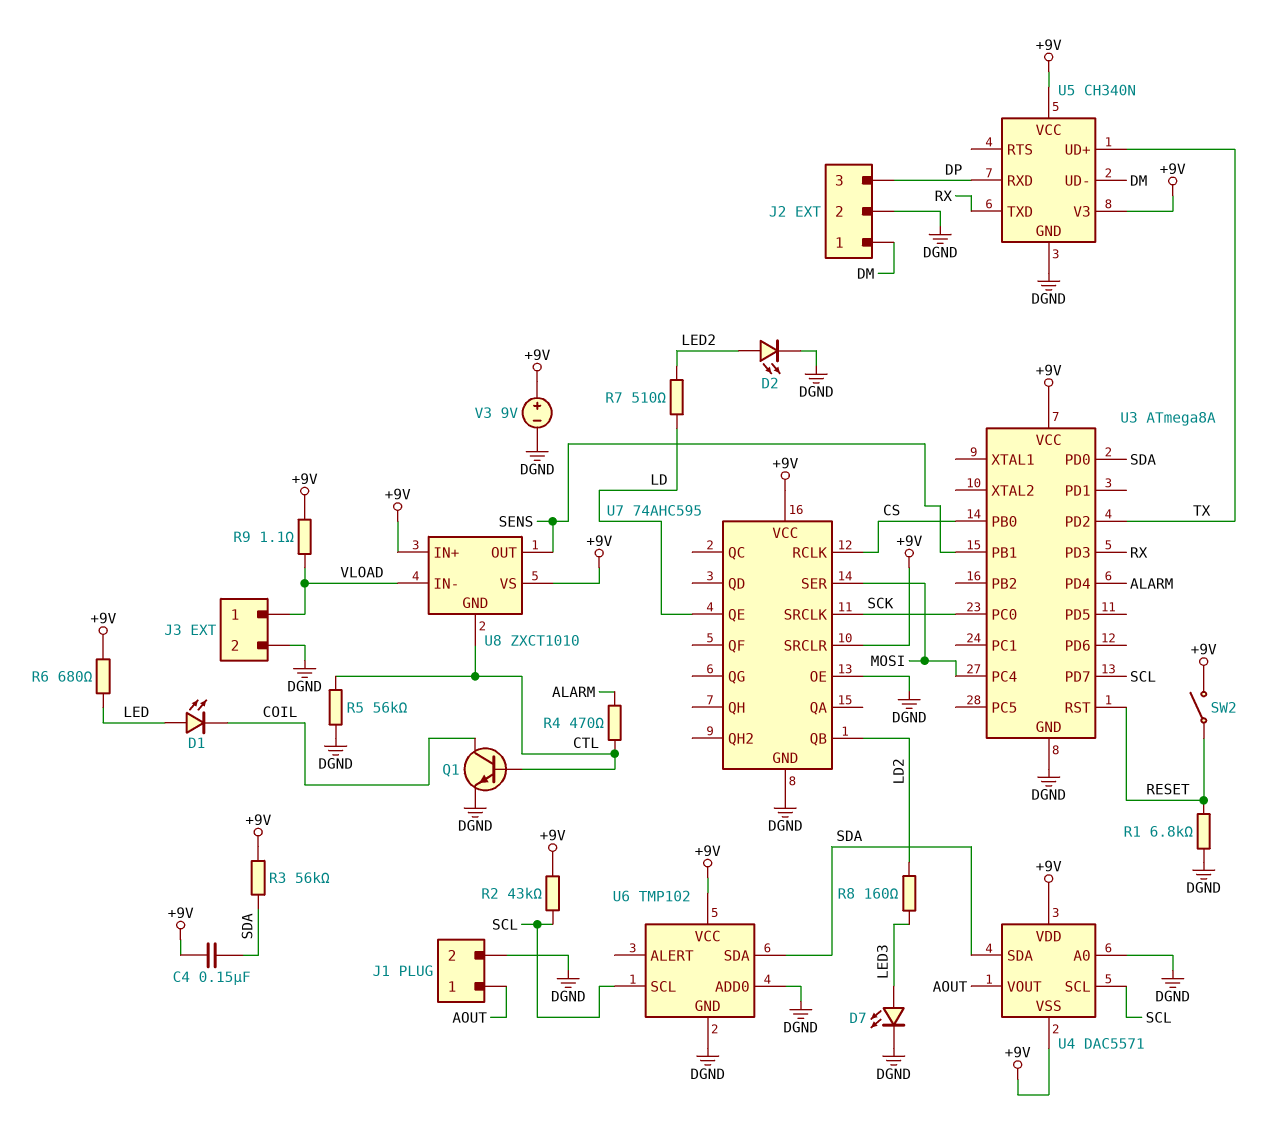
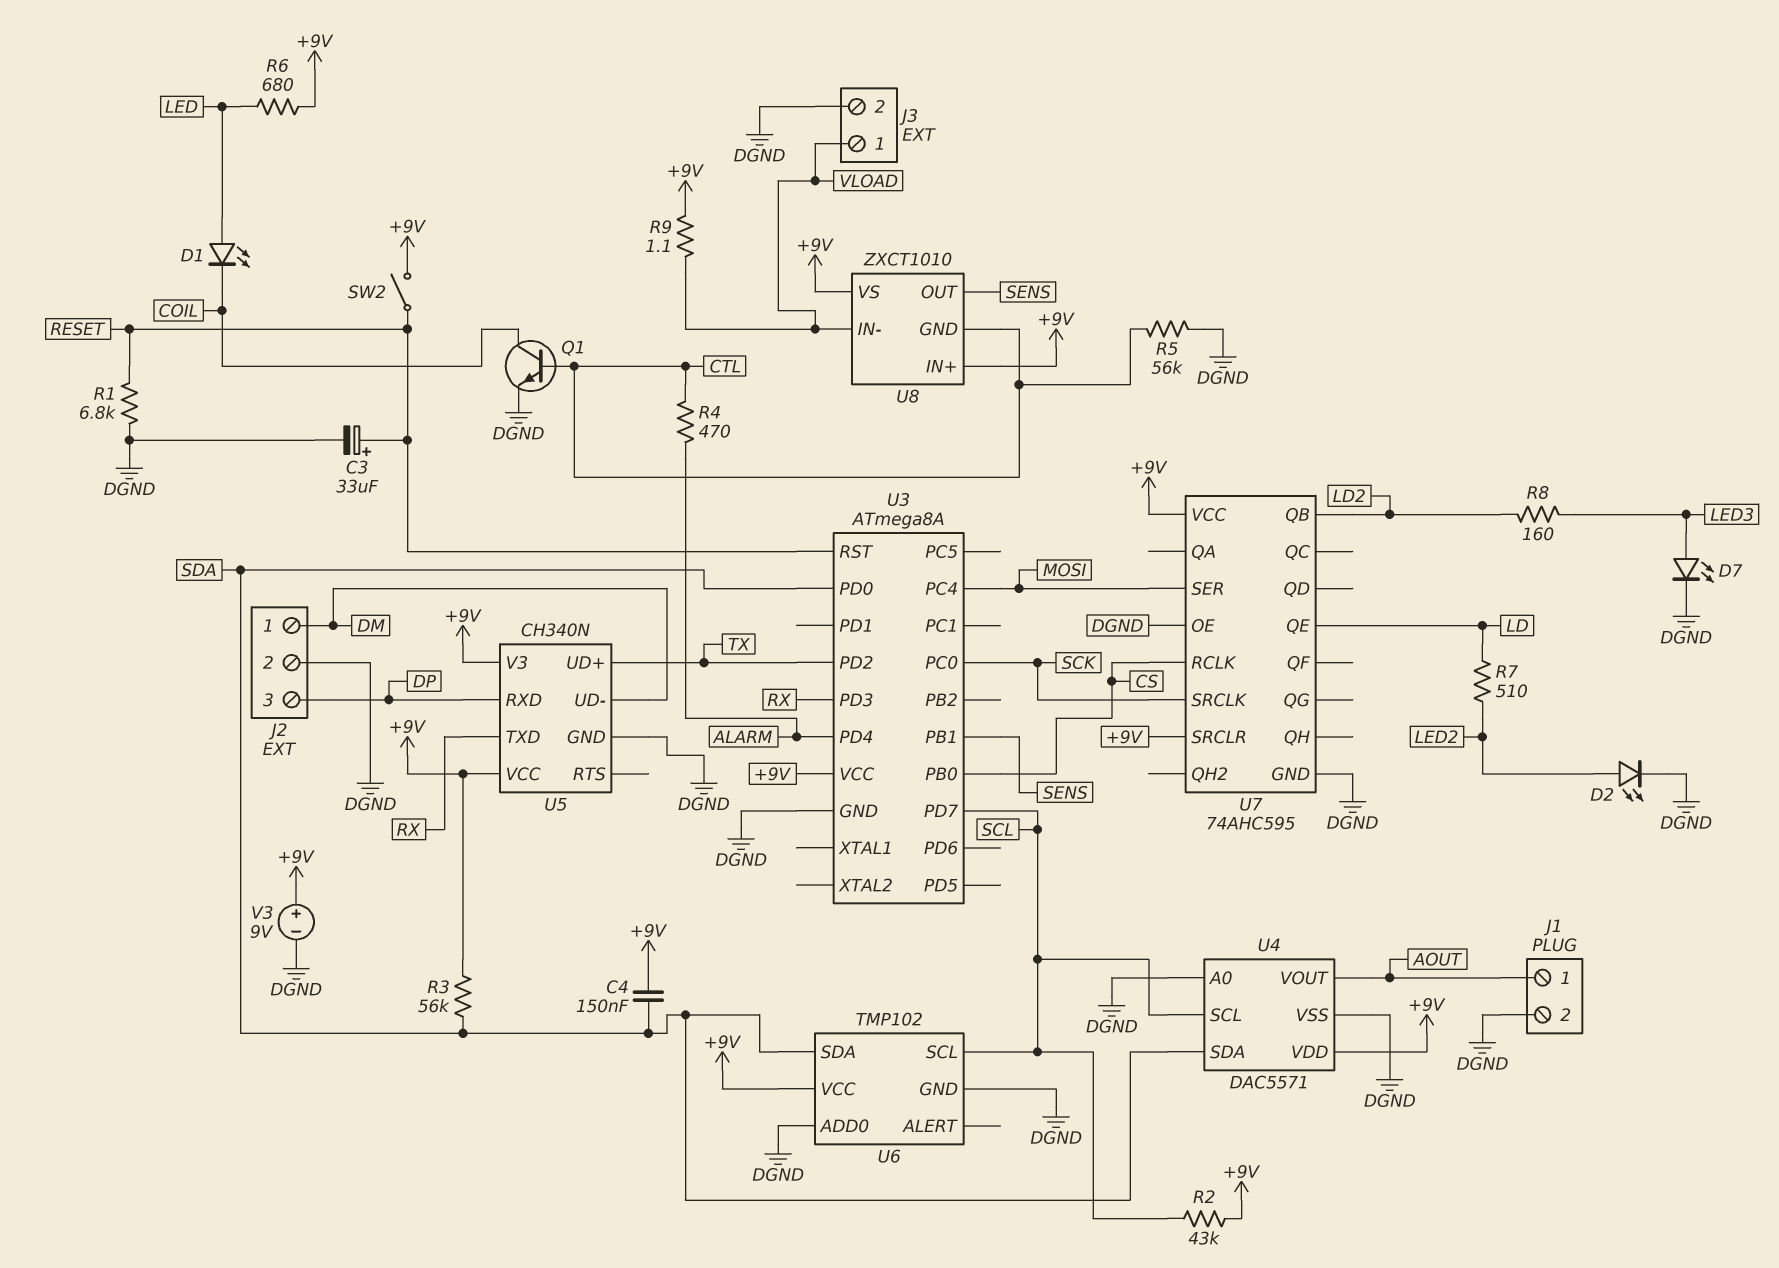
C3: none -> 33uF (plus RESET, minus DGND)
U4 pin VSS: +9V -> DGND

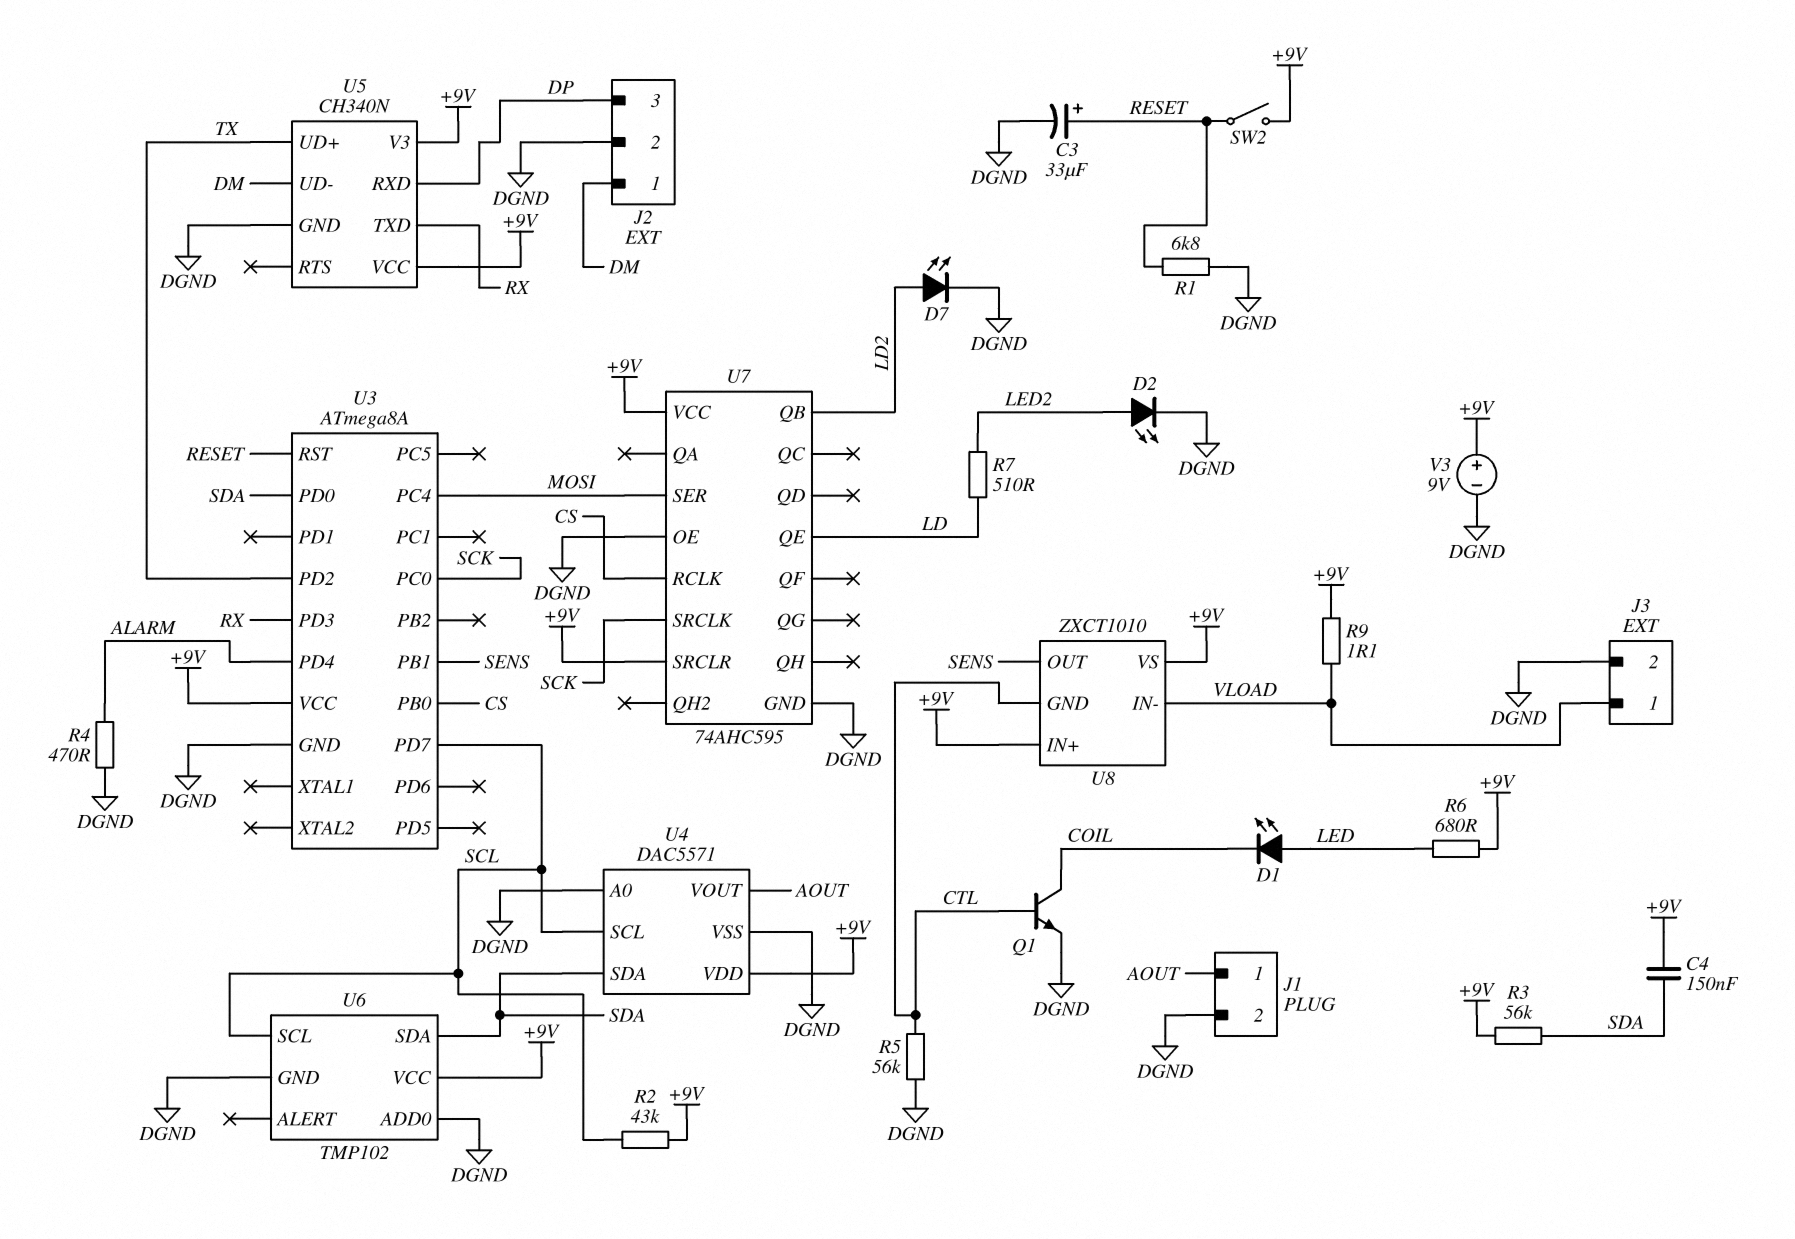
D7: LED (A LED3, K DGND) -> LED (A LD2, K DGND)
R4: 470 (ALARM, CTL) -> 470 (ALARM, DGND)
R8: 160 (LD2, LED3) -> none

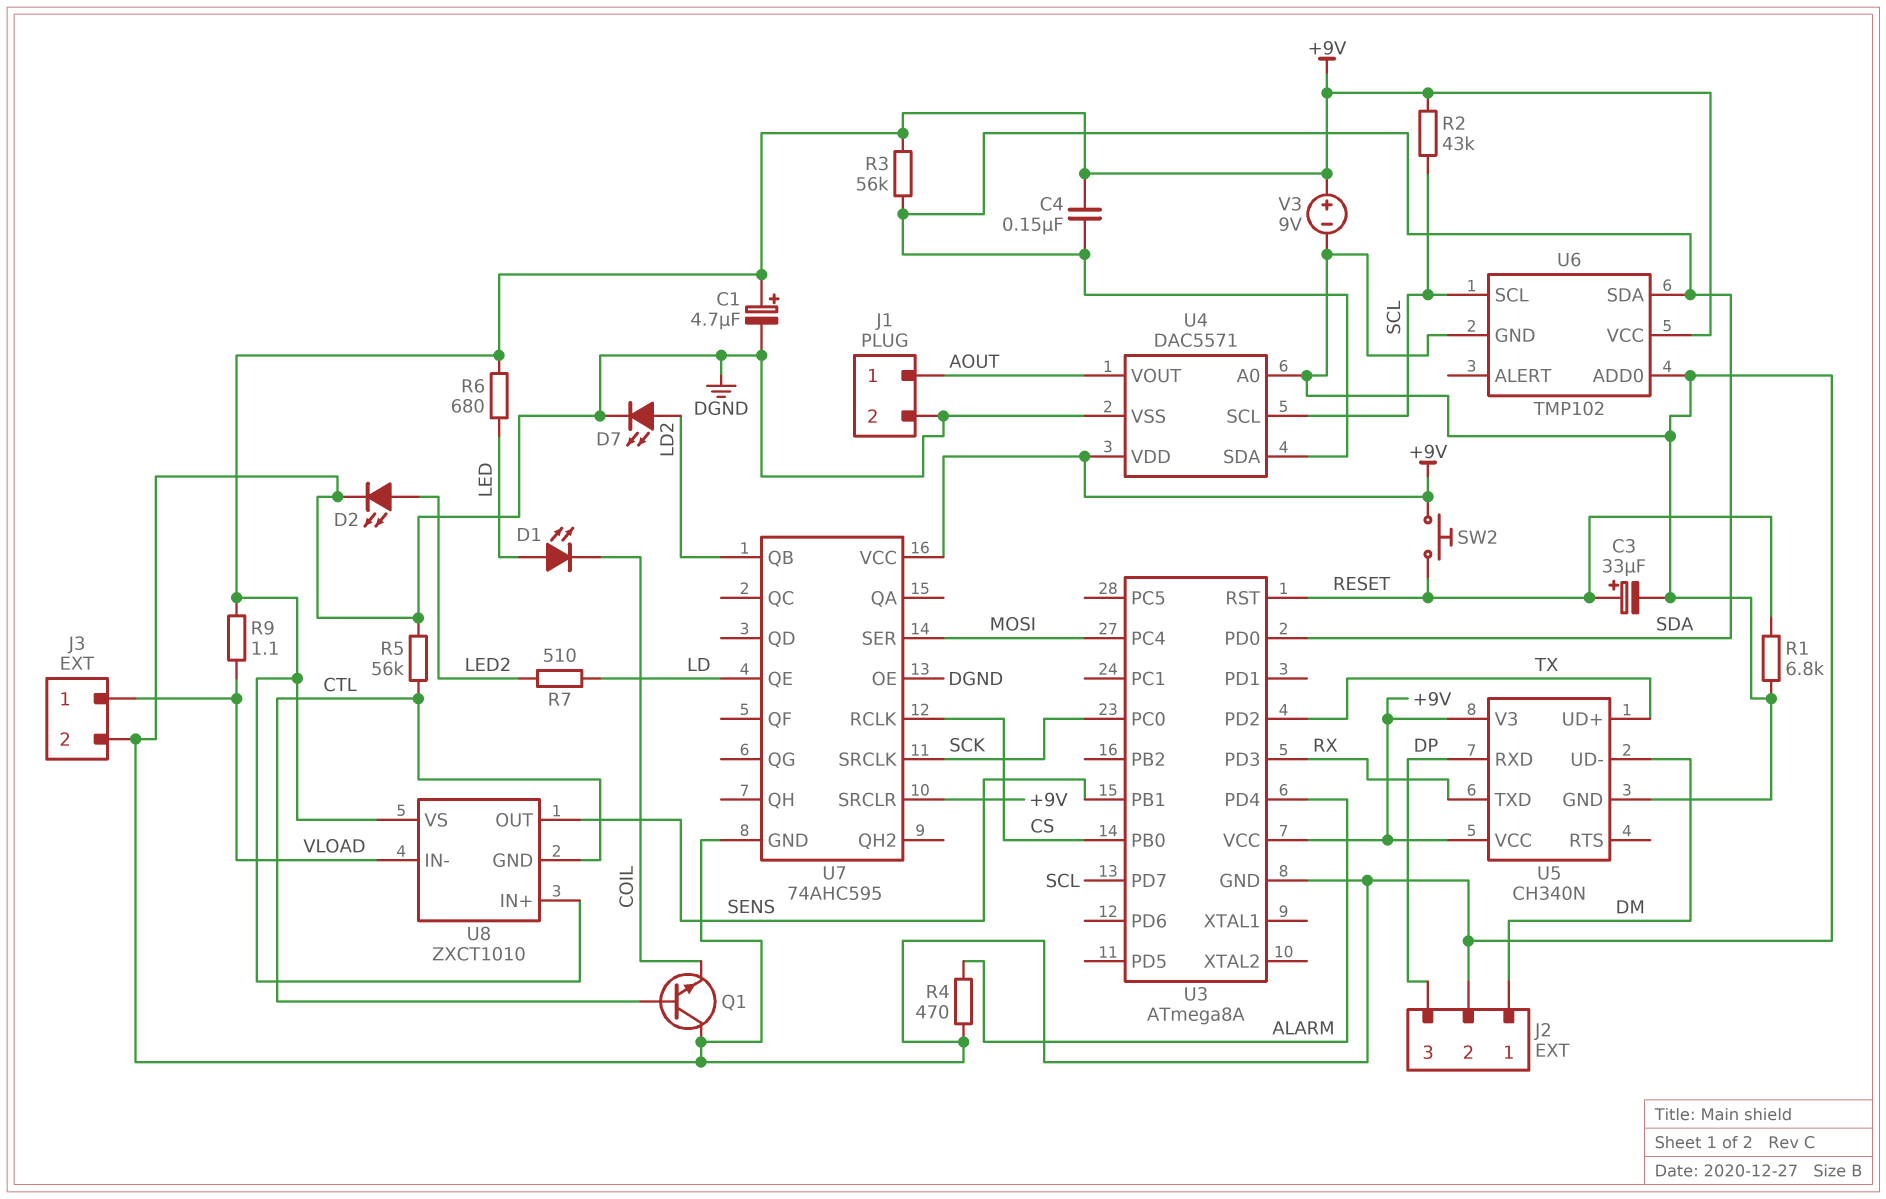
C1: none -> 4.7uF (plus +9V, minus DGND)
Q1: NPN (B CTL, C COIL, E DGND) -> NPN (B CTL, C DGND, E COIL)
SW2: switch (+9V, RESET) -> button (+9V, RESET)

